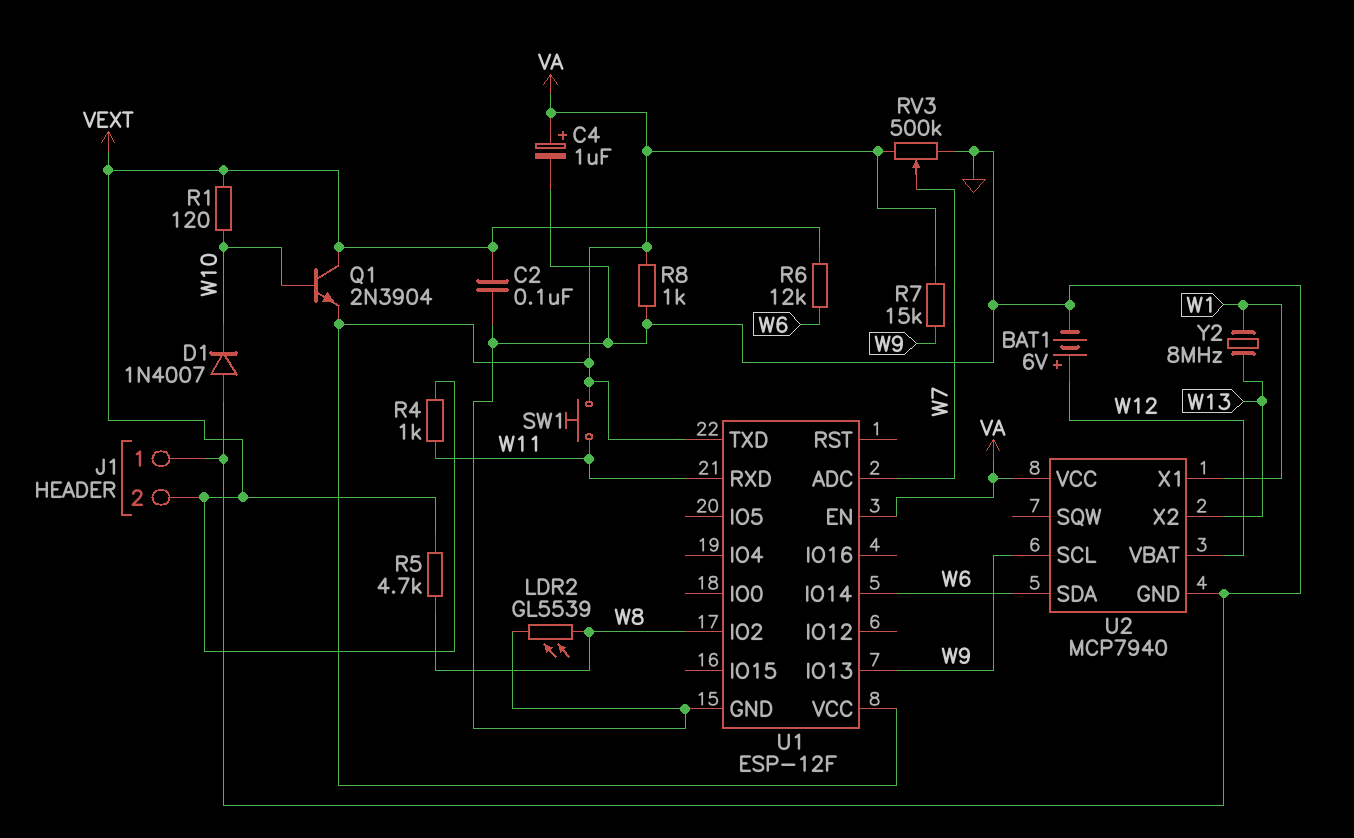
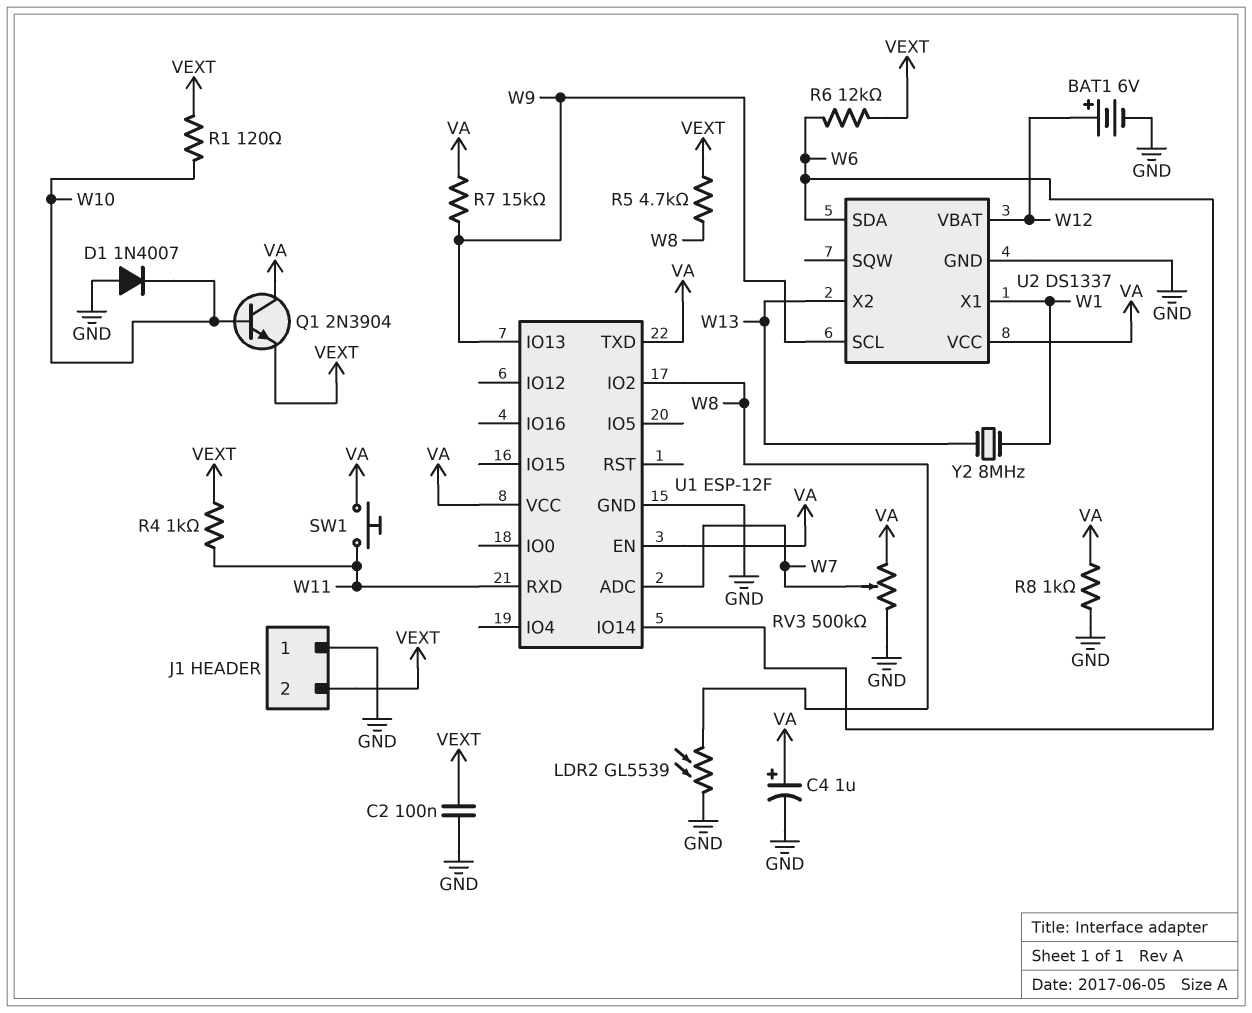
Q1: NPN 2N3904 (B W10, C VEXT, E VA) -> NPN 2N3904 (B W10, C VA, E VEXT)
U2: MCP7940 -> DS1337

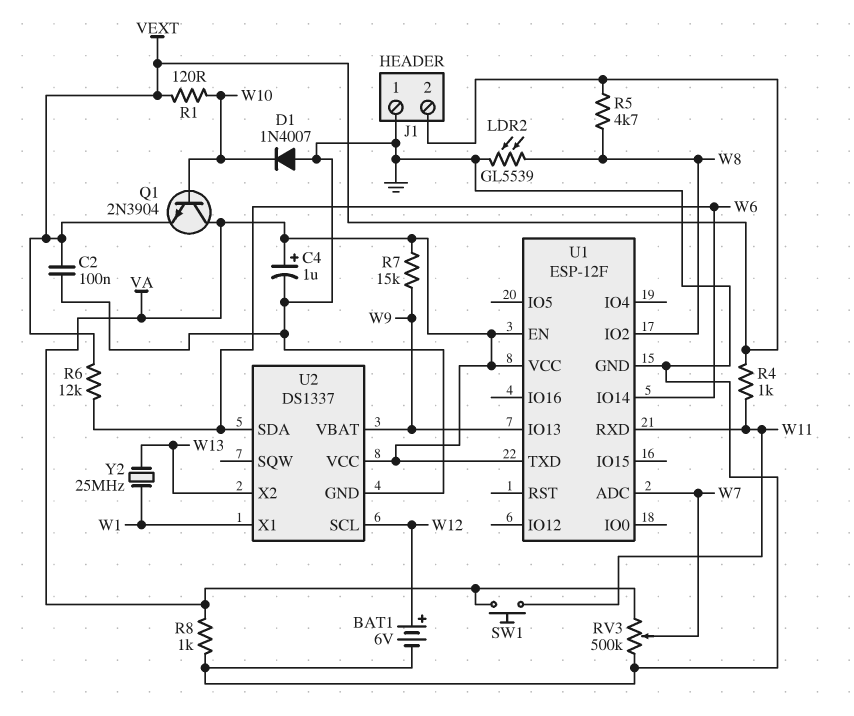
U2 pin SCL: W9 -> W12
U2 pin VBAT: W12 -> W9
Y2: 8MHz (W1, W13) -> 25MHz (W1, W13)

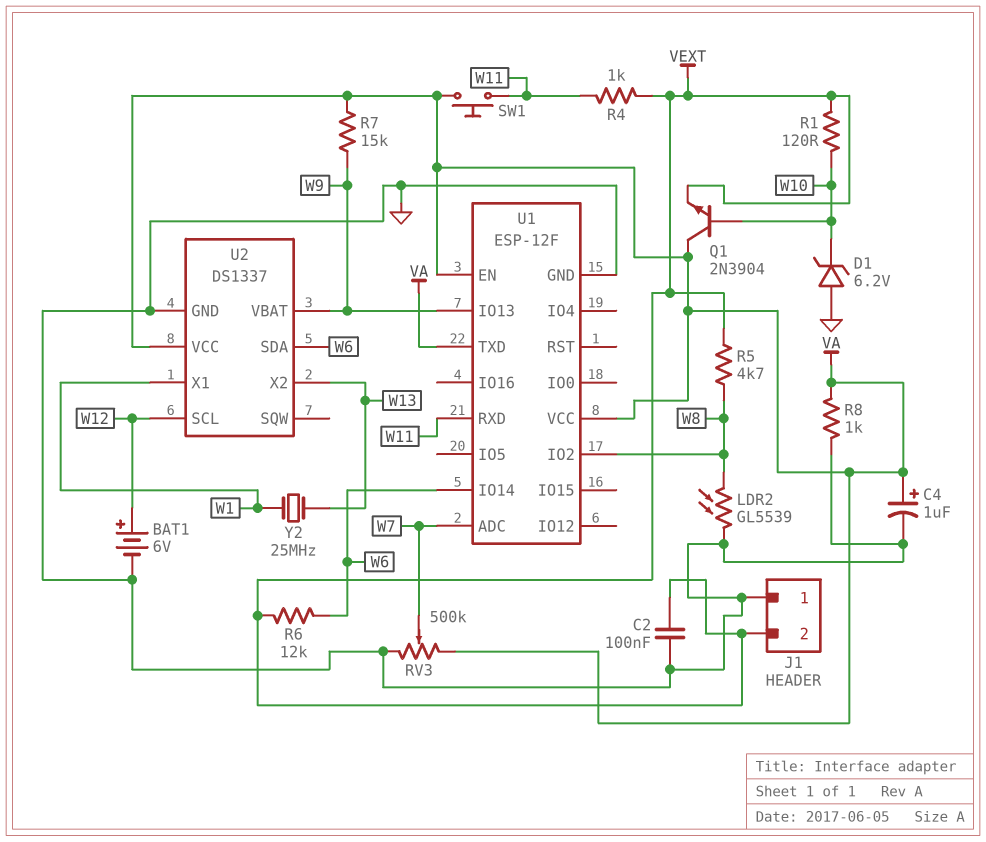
D1: diode 1N4007 (A GND, K W10) -> zener 6.2V (A GND, K W10)

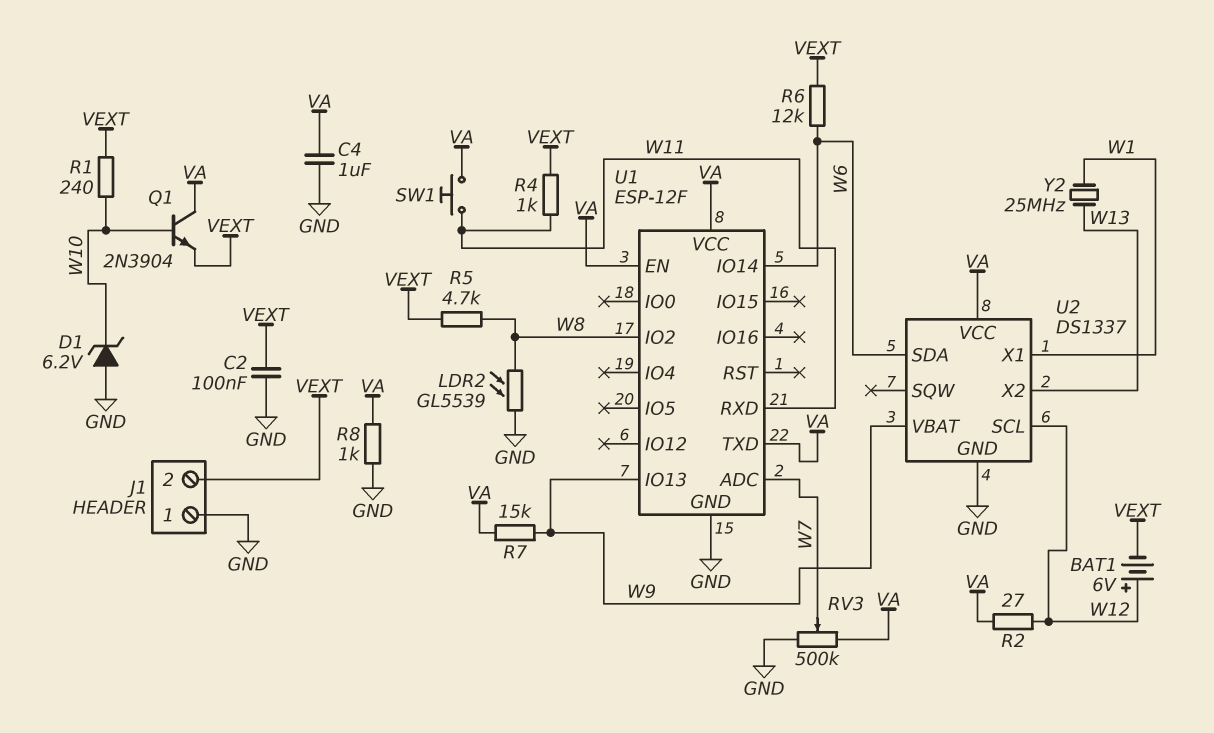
BAT1: 6V (plus W12, minus GND) -> 6V (plus W12, minus VEXT)
C4: 1uF (plus VA, minus GND) -> 1uF (GND, VA)
R1: 120 (VEXT, W10) -> 240 (VEXT, W10)
R2: none -> 27 (VA, W12)

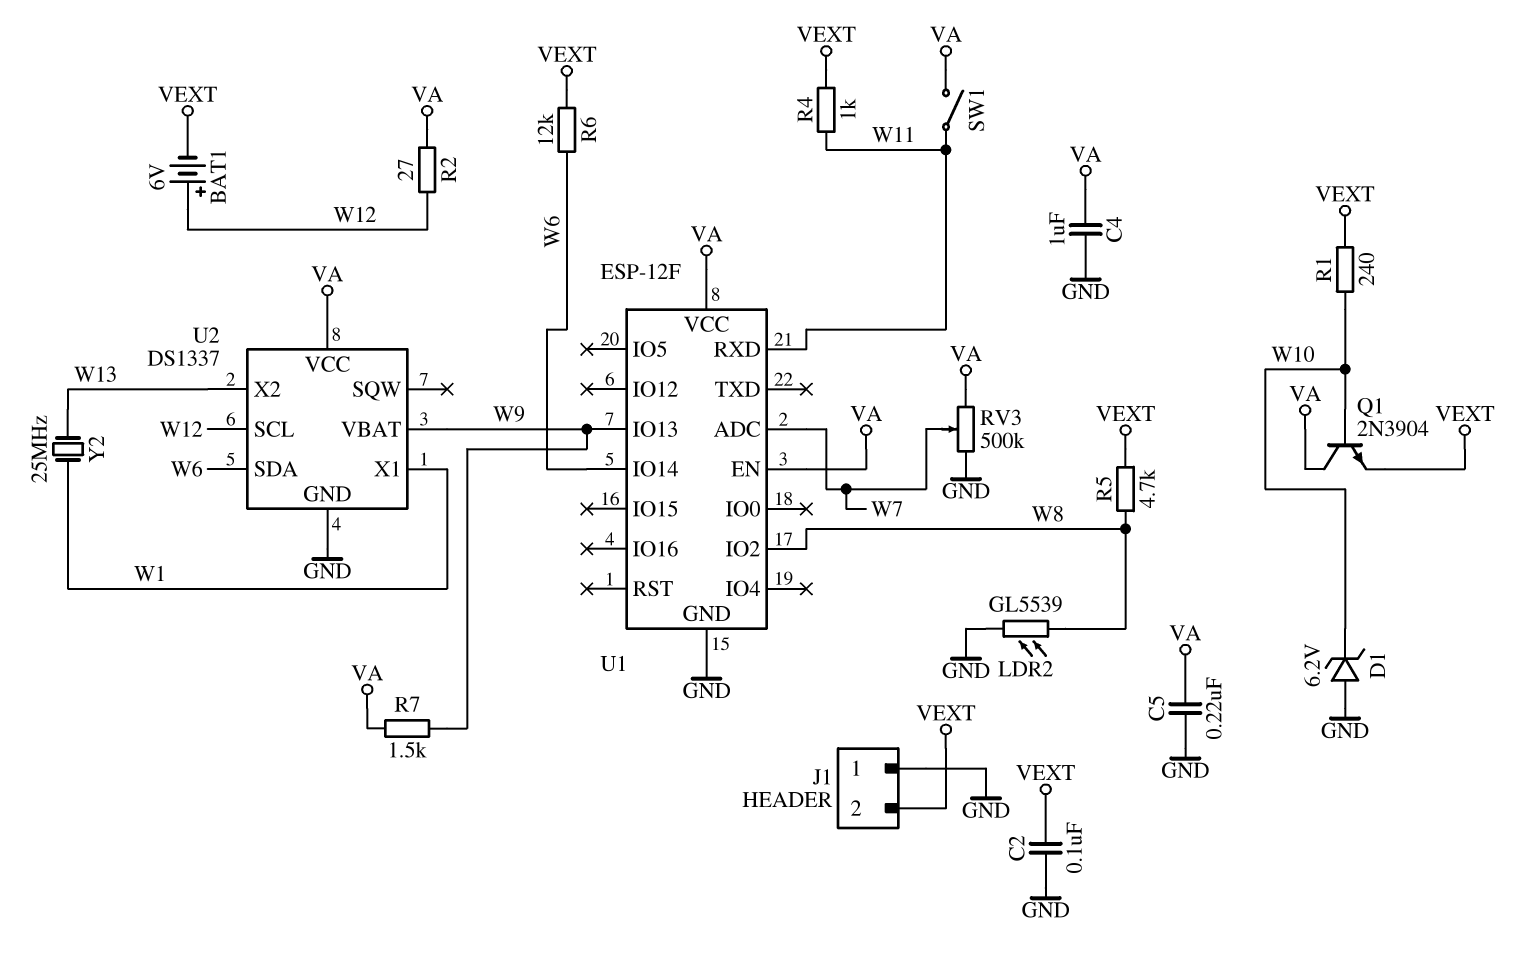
C5: none -> 220nF (GND, VA)
R7: 15k (VA, W9) -> 1.5k (VA, W9)
R8: 1k (GND, VA) -> none
SW1: button (VA, W11) -> switch (VA, W11)
U1 pin TXD: VA -> none

